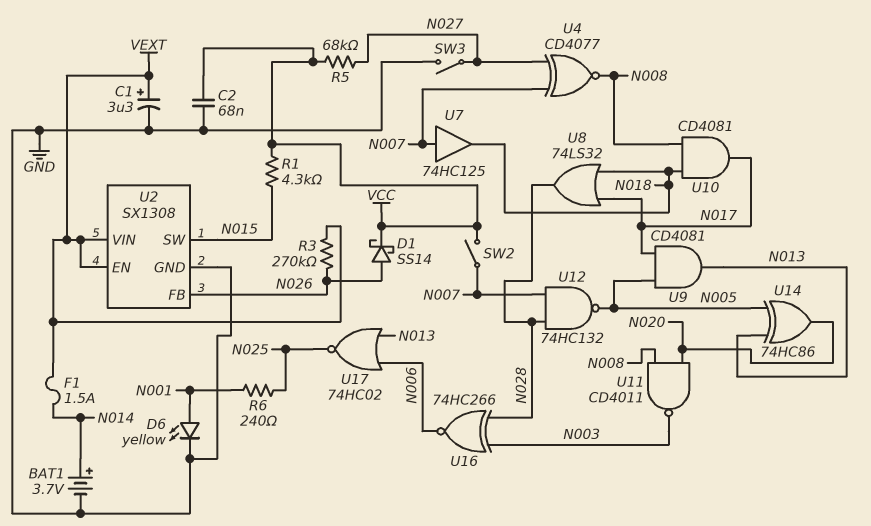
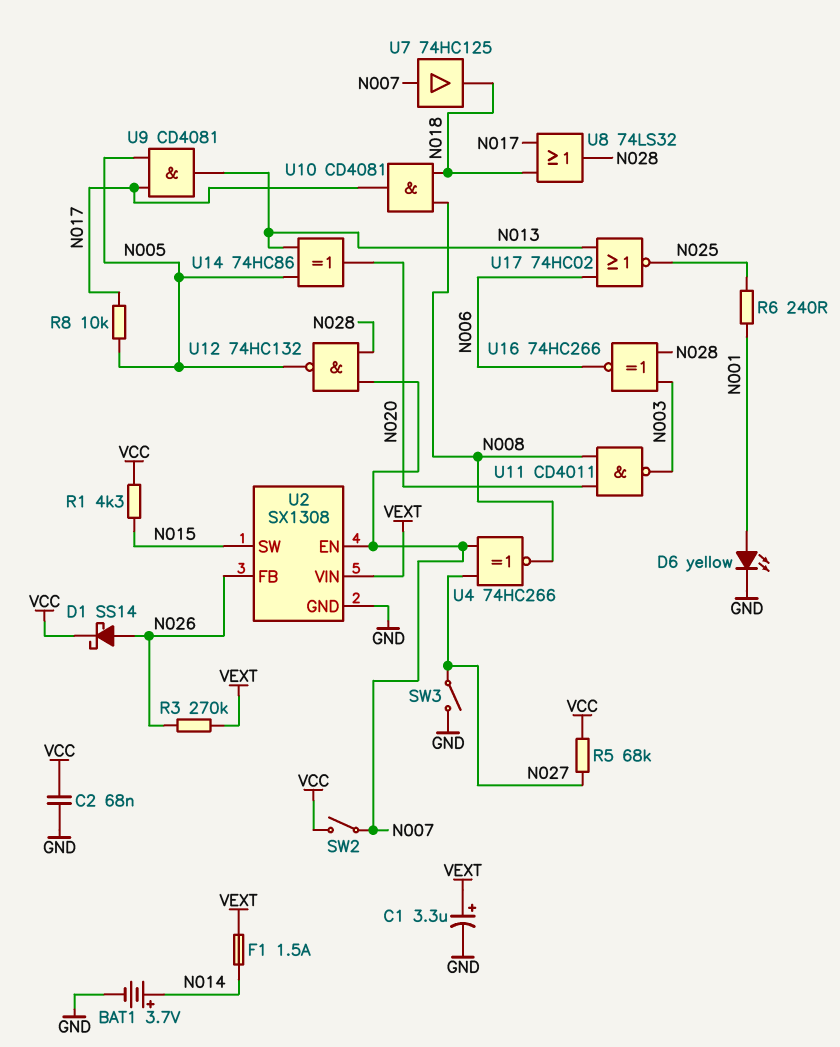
R8: none -> 10k (N005, N017)
U2 pin EN: VEXT -> N007
U4: XNOR CD4077 (in N007, in N027, out N008) -> XNOR 74HC266 (in N007, in N027, out N008)

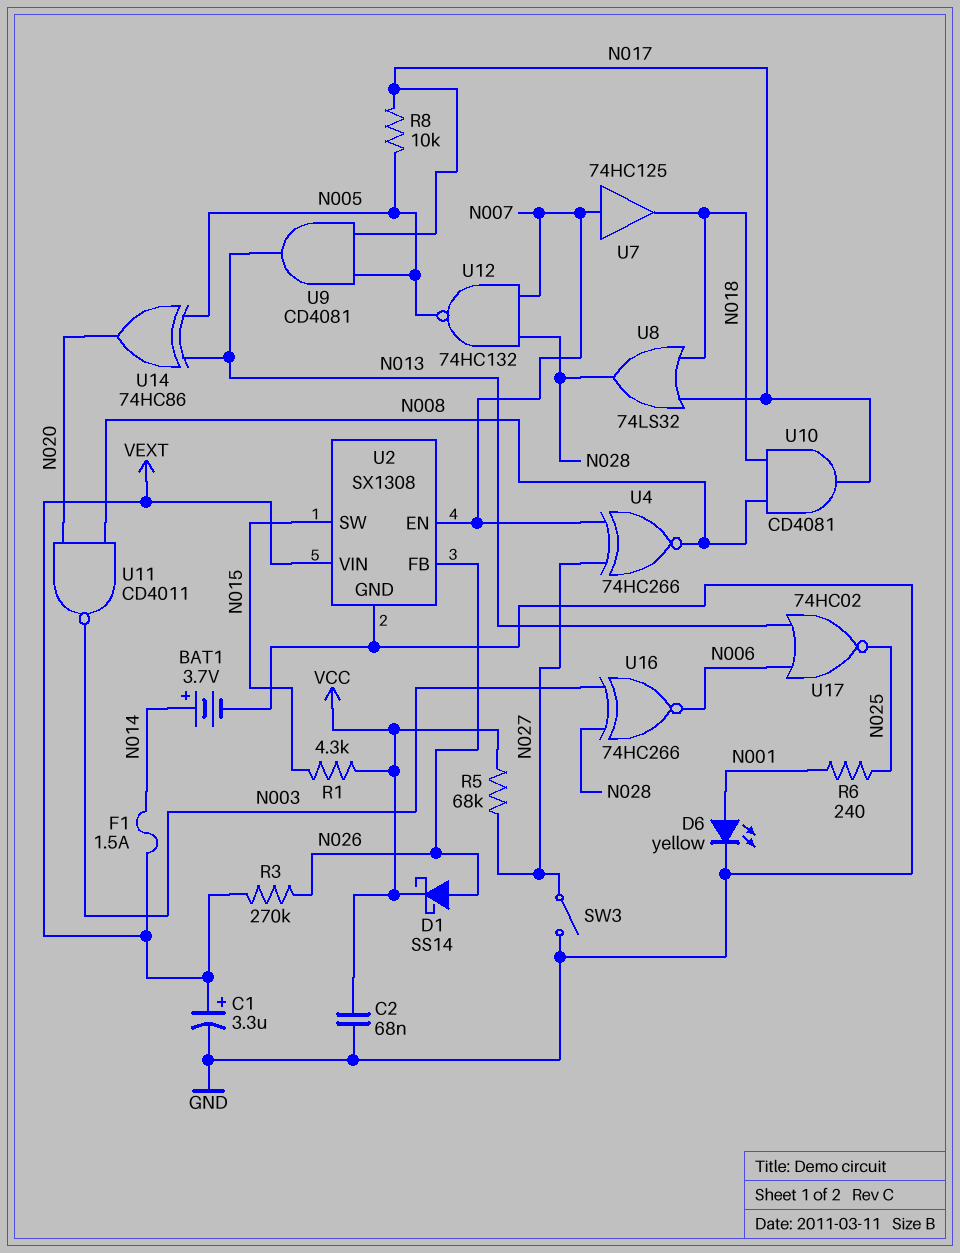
SW2: switch (N007, VCC) -> none

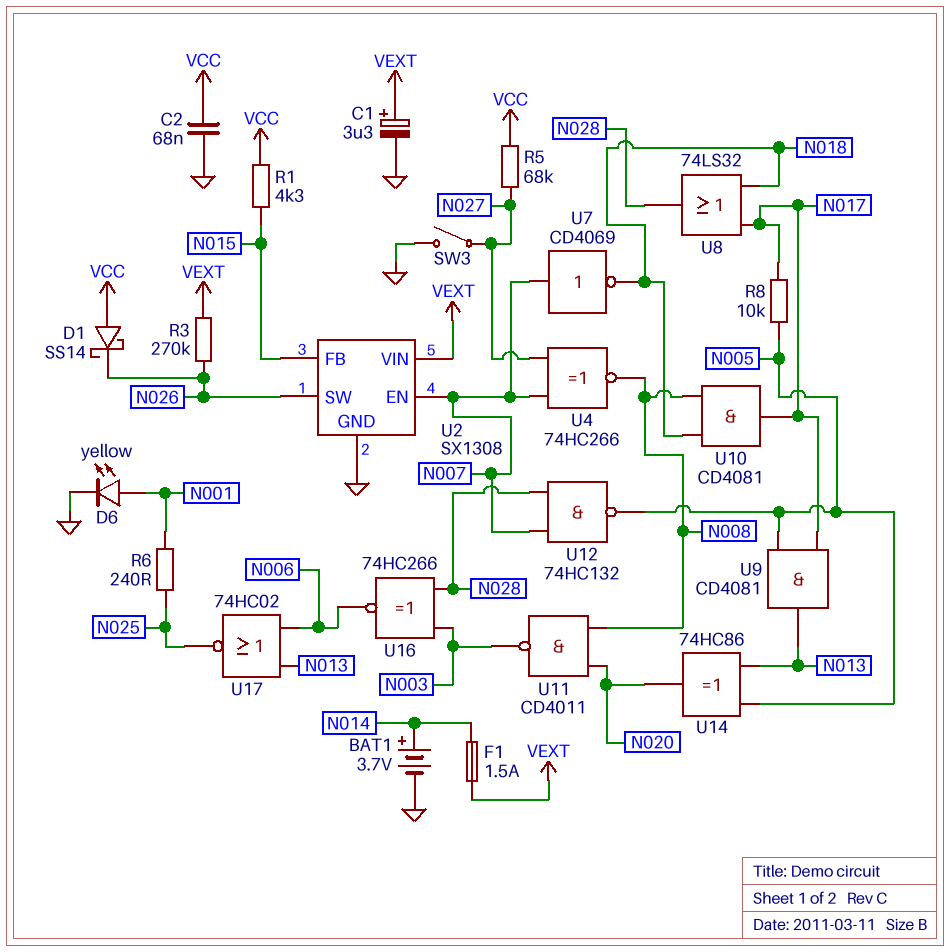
D1: schottky SS14 (A N026, K VCC) -> schottky SS14 (A VCC, K N026)
U2 pin FB: N026 -> N015
U2 pin SW: N015 -> N026
U7: buffer 74HC125 (in N007, out N018) -> NOT CD4069 (in N007, out N018)

